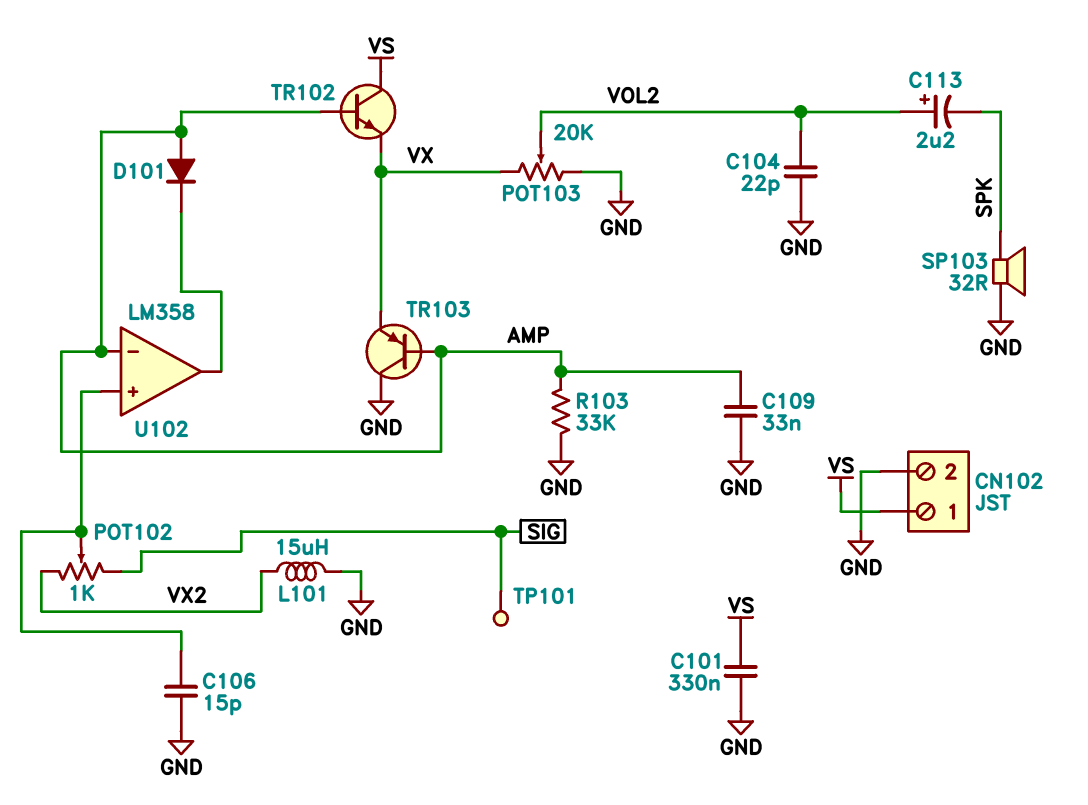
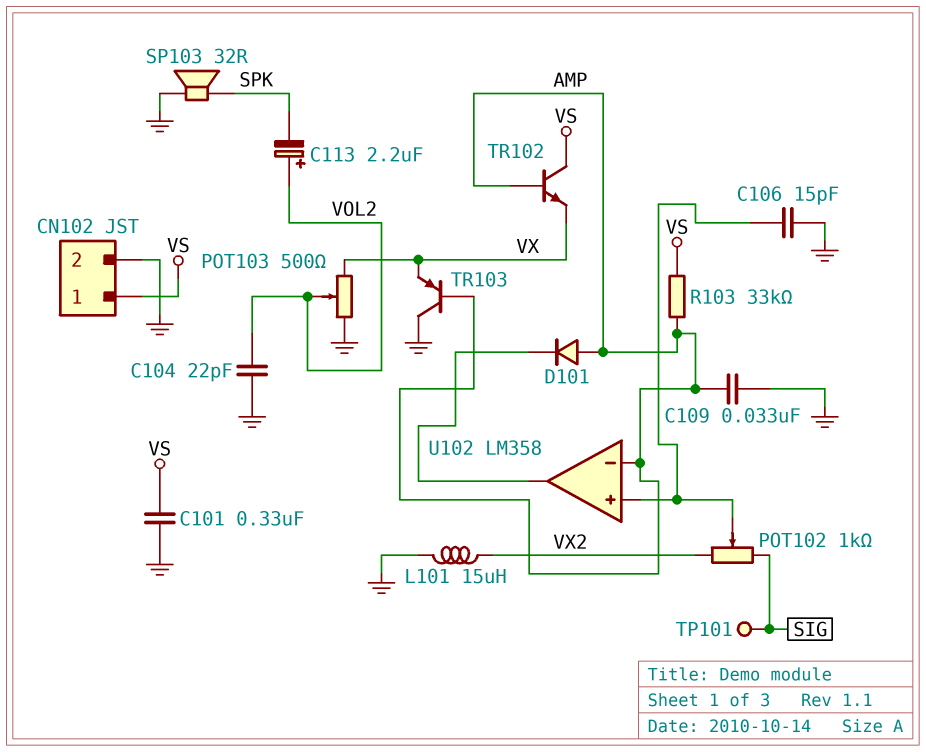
POT103: 20k (GND, VX, wiper VOL2) -> 500 (GND, VX, wiper VOL2)
R103: 33k (AMP, GND) -> 33k (AMP, VS)

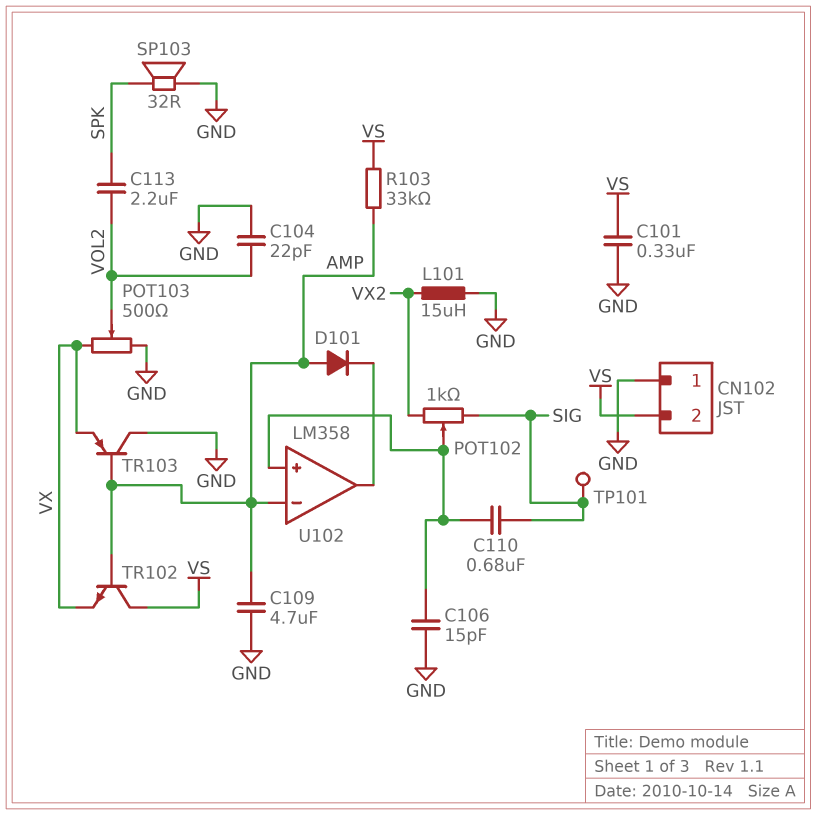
C109: 33nF (AMP, GND) -> 4.7uF (AMP, GND)
C110: none -> 680nF (SIG, U102/in+)
C113: 2.2uF (plus VOL2, minus SPK) -> 2.2uF (SPK, VOL2)
CN102 pin 1: VS -> GND
CN102 pin 2: GND -> VS

